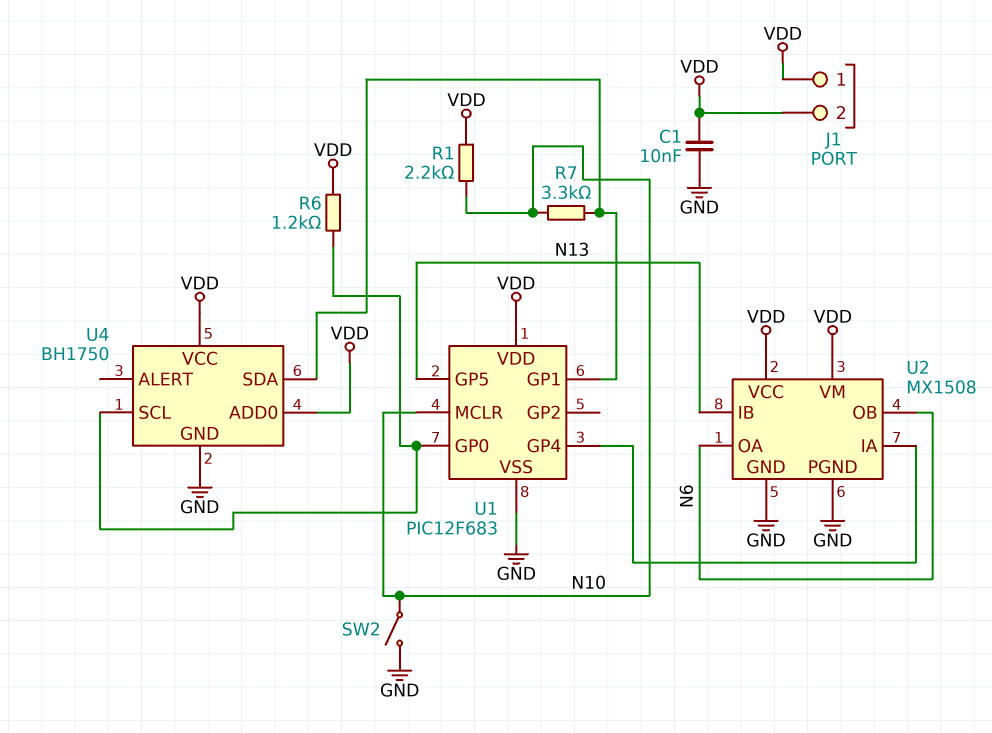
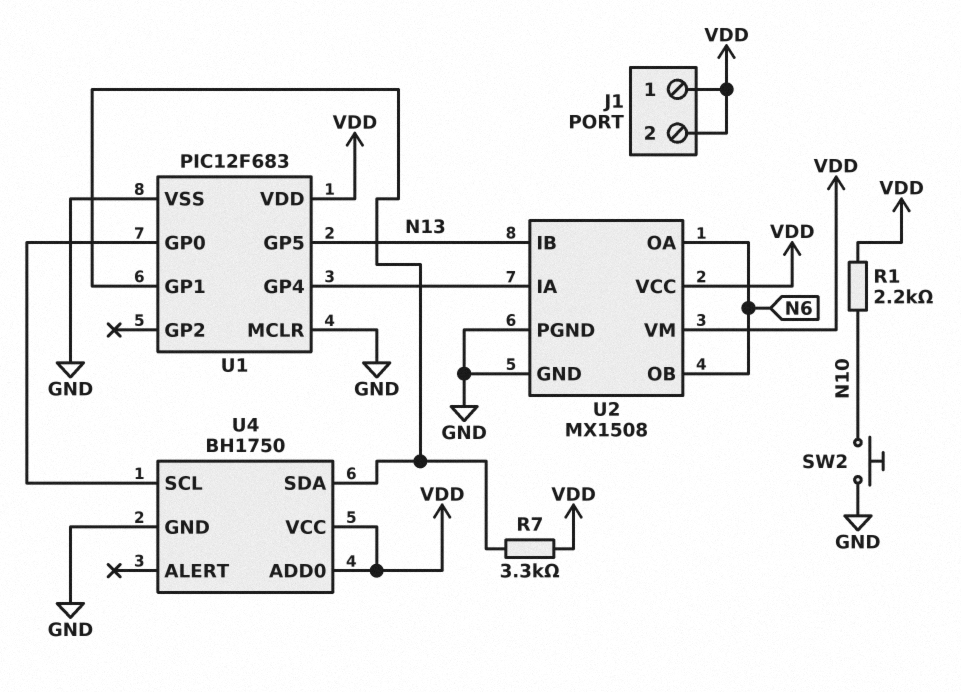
C1: 10nF (GND, VDD) -> none
R6: 1.2k (U1/GP0, VDD) -> none
R7: 3.3k (N10, U1/GP1) -> 3.3k (U1/GP1, VDD)
SW2: switch (GND, N10) -> button (GND, N10)
U1 pin MCLR: N10 -> GND

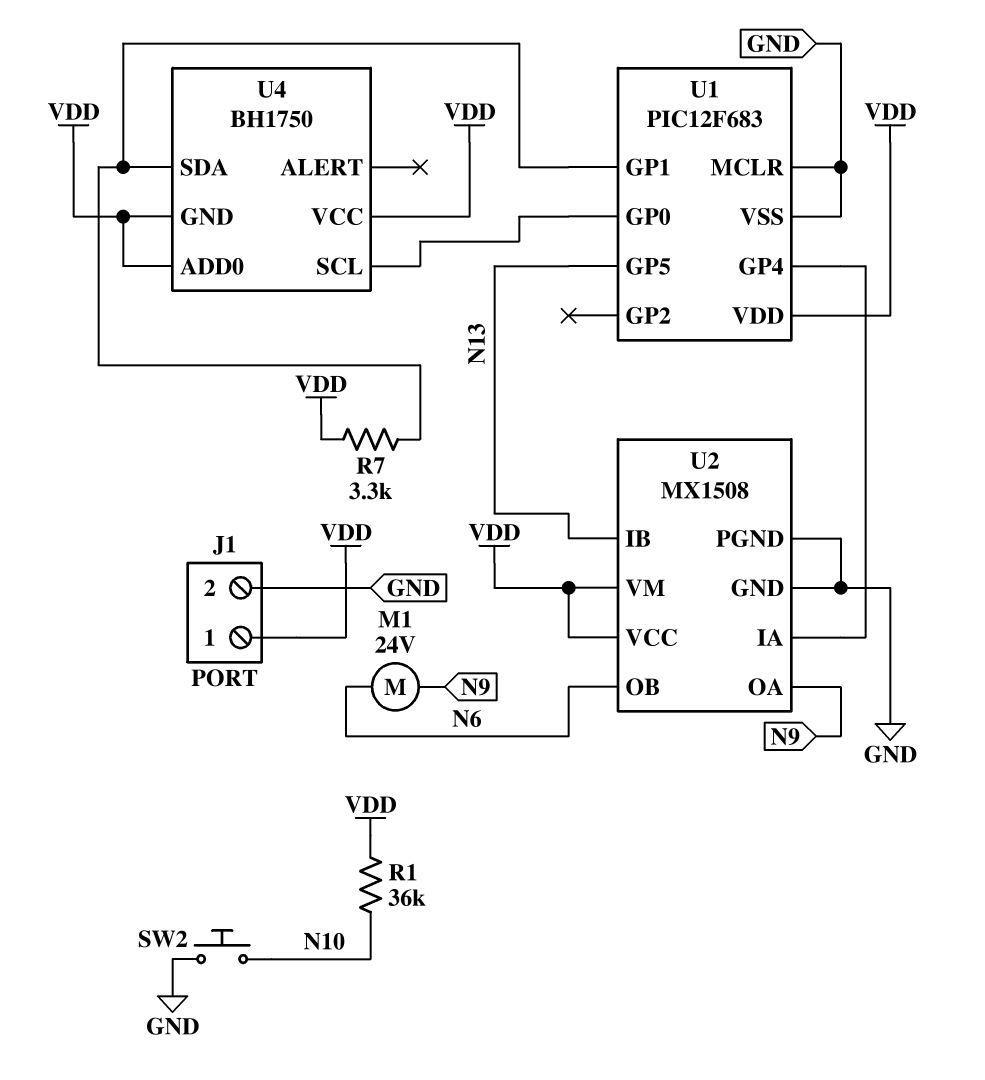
J1 pin 2: VDD -> GND
M1: none -> motor 24V (N6, N9)
R1: 2.2k (N10, VDD) -> 36k (N10, VDD)
U2 pin OA: N6 -> N9
U4 pin GND: GND -> VDD

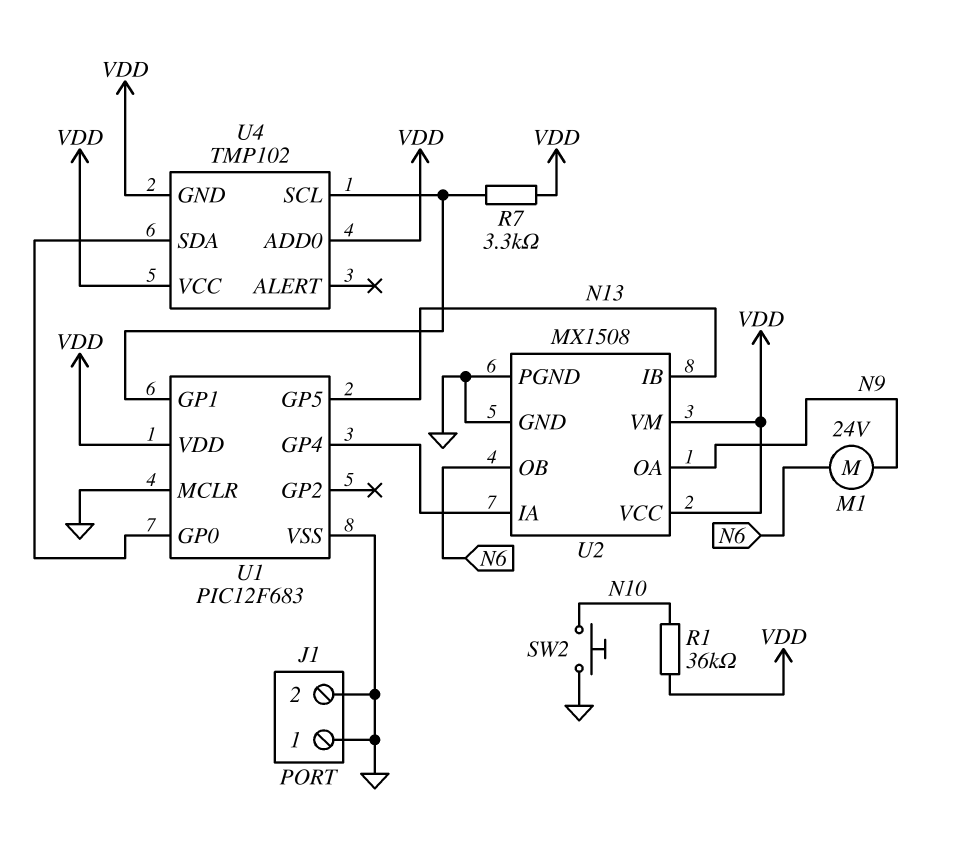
J1 pin 1: VDD -> GND
U4: BH1750 -> TMP102
U4 pin SCL: U1/GP0 -> U1/GP1
U4 pin SDA: U1/GP1 -> U1/GP0

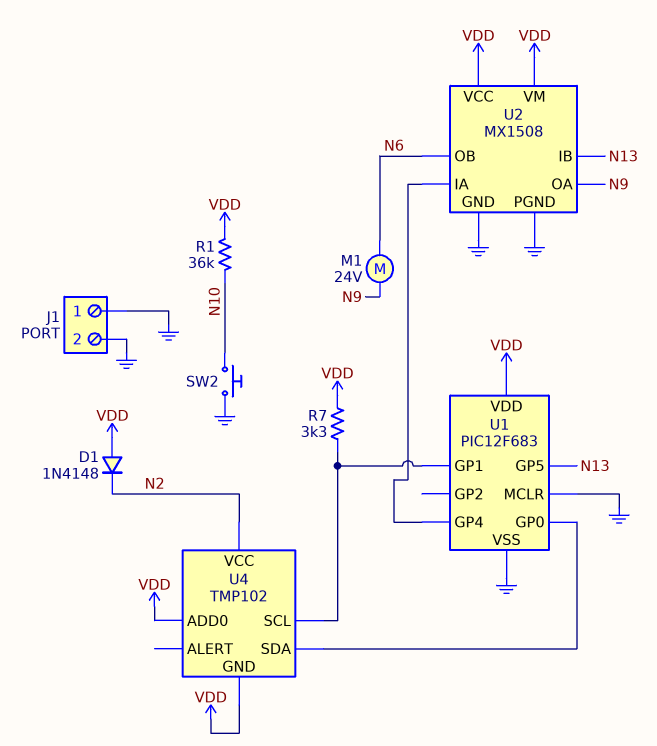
D1: none -> diode 1N4148 (A VDD, K N2)
U4 pin VCC: VDD -> N2

